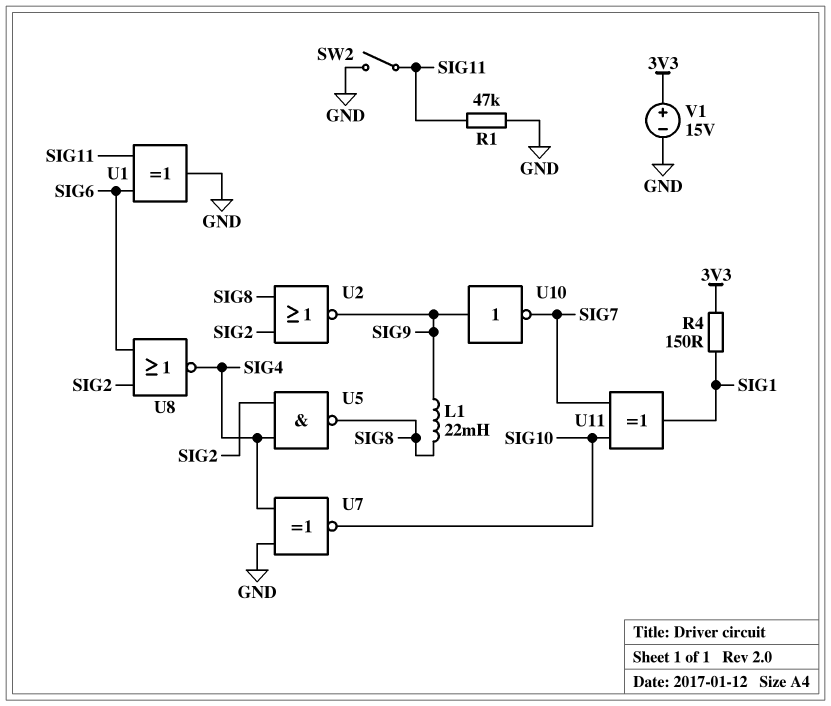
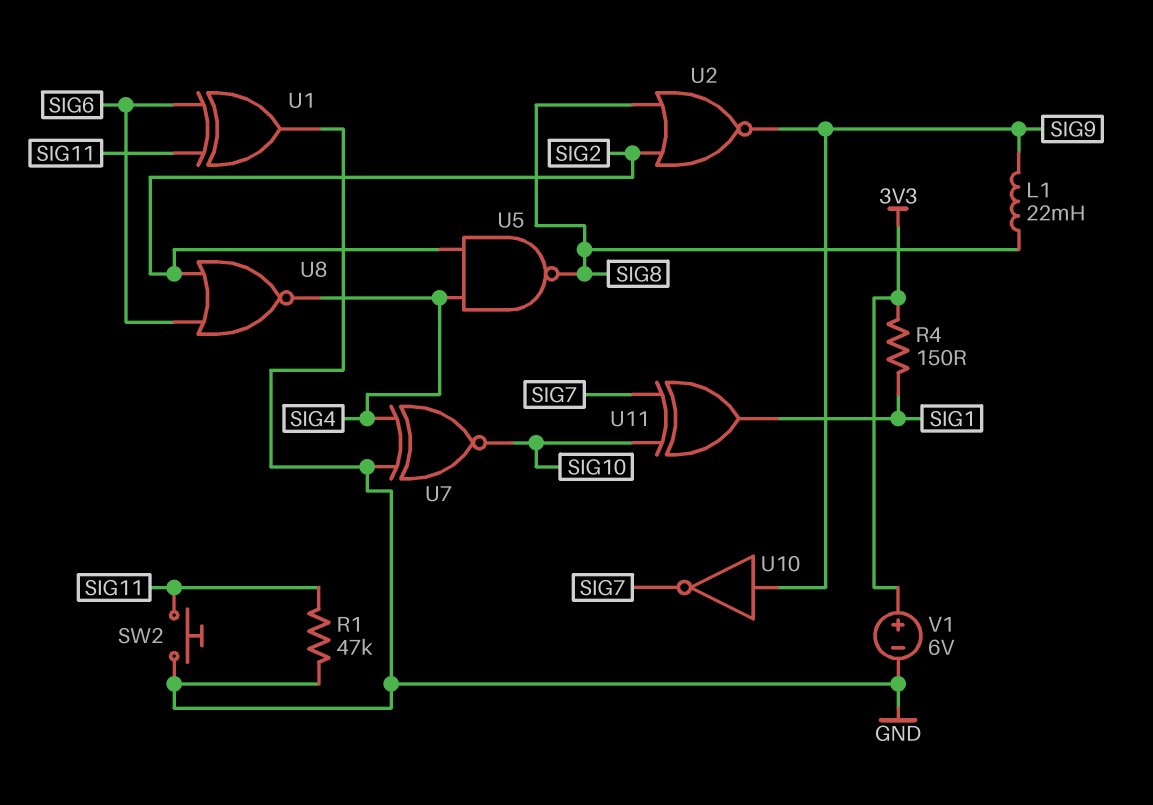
SW2: switch (GND, SIG11) -> button (GND, SIG11)
V1: 15V (plus 3V3, minus GND) -> 6V (plus 3V3, minus GND)

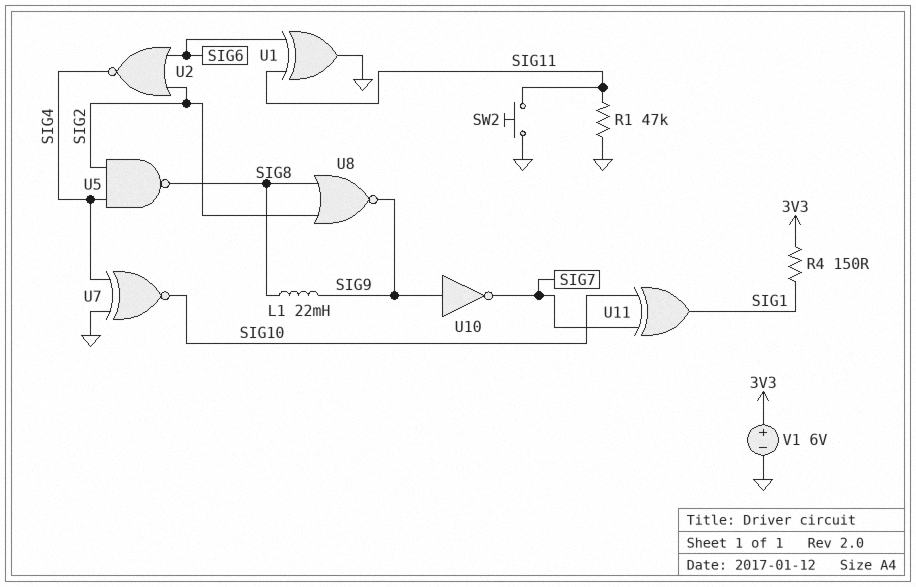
U2: NOR (in SIG2, in SIG8, out SIG9) -> NOR (in SIG2, in SIG6, out SIG4)
U8: NOR (in SIG2, in SIG6, out SIG4) -> NOR (in SIG2, in SIG8, out SIG9)

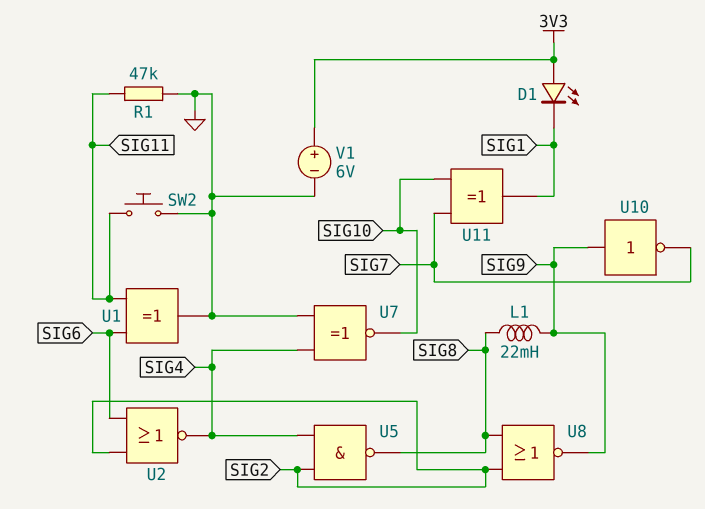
D1: none -> LED (A 3V3, K SIG1)
R4: 150 (3V3, SIG1) -> none

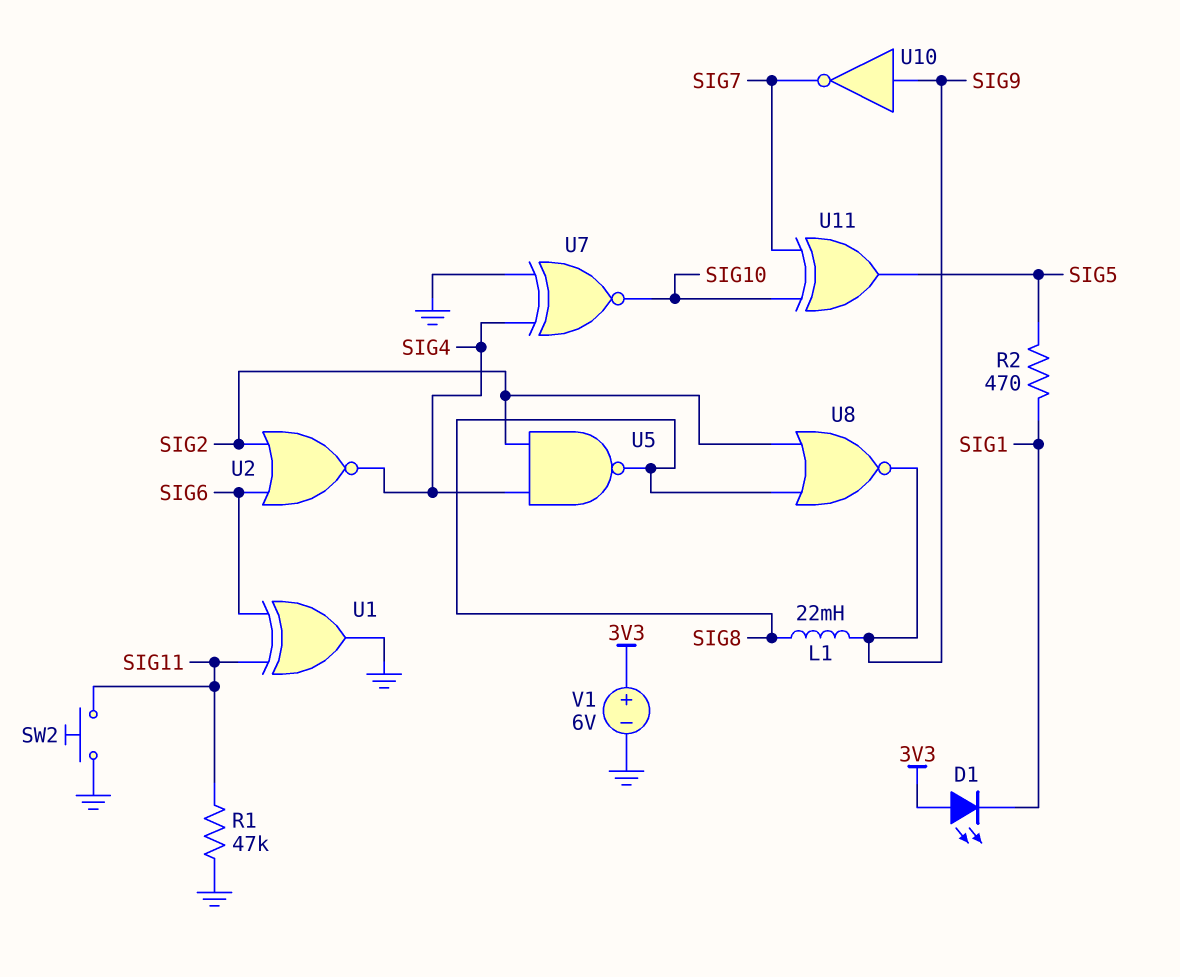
R2: none -> 470 (SIG1, SIG5)
U11: XOR (in SIG7, in SIG10, out SIG1) -> XOR (in SIG7, in SIG10, out SIG5)

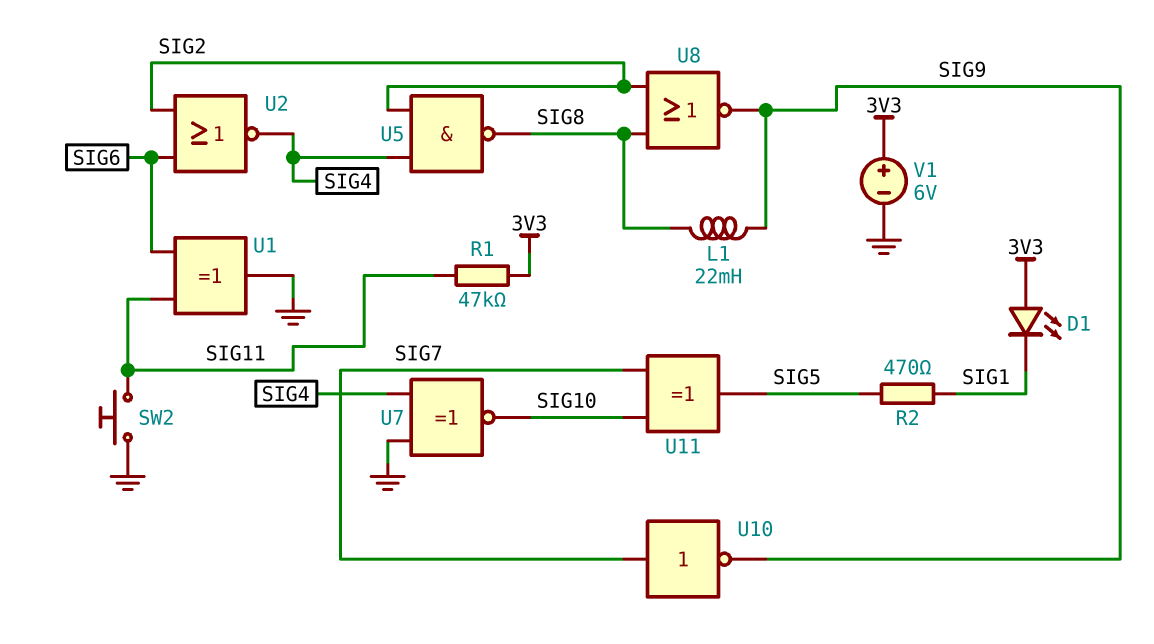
R1: 47k (GND, SIG11) -> 47k (3V3, SIG11)
U10: NOT (in SIG9, out SIG7) -> NOT (in SIG7, out SIG9)

